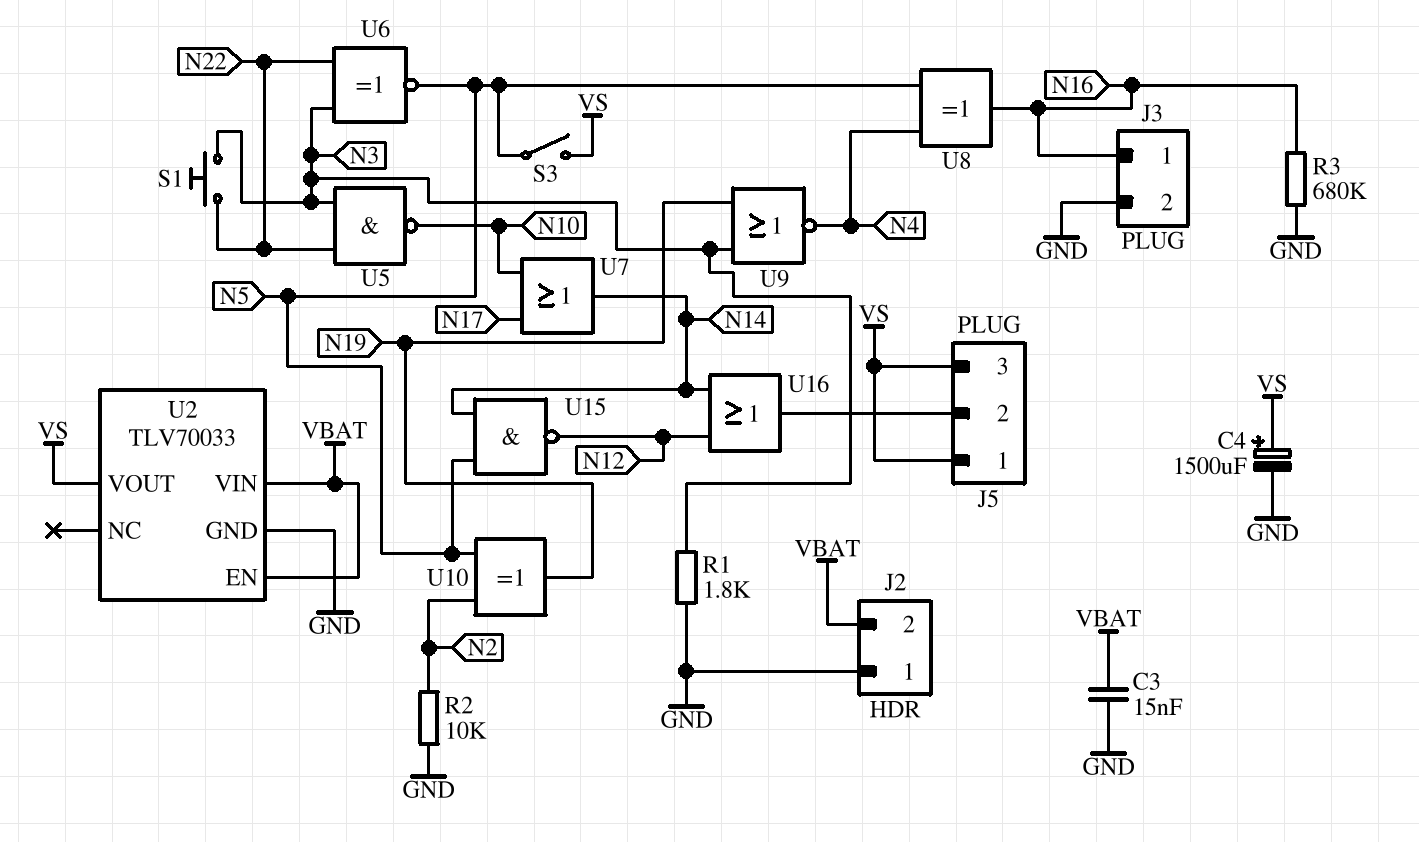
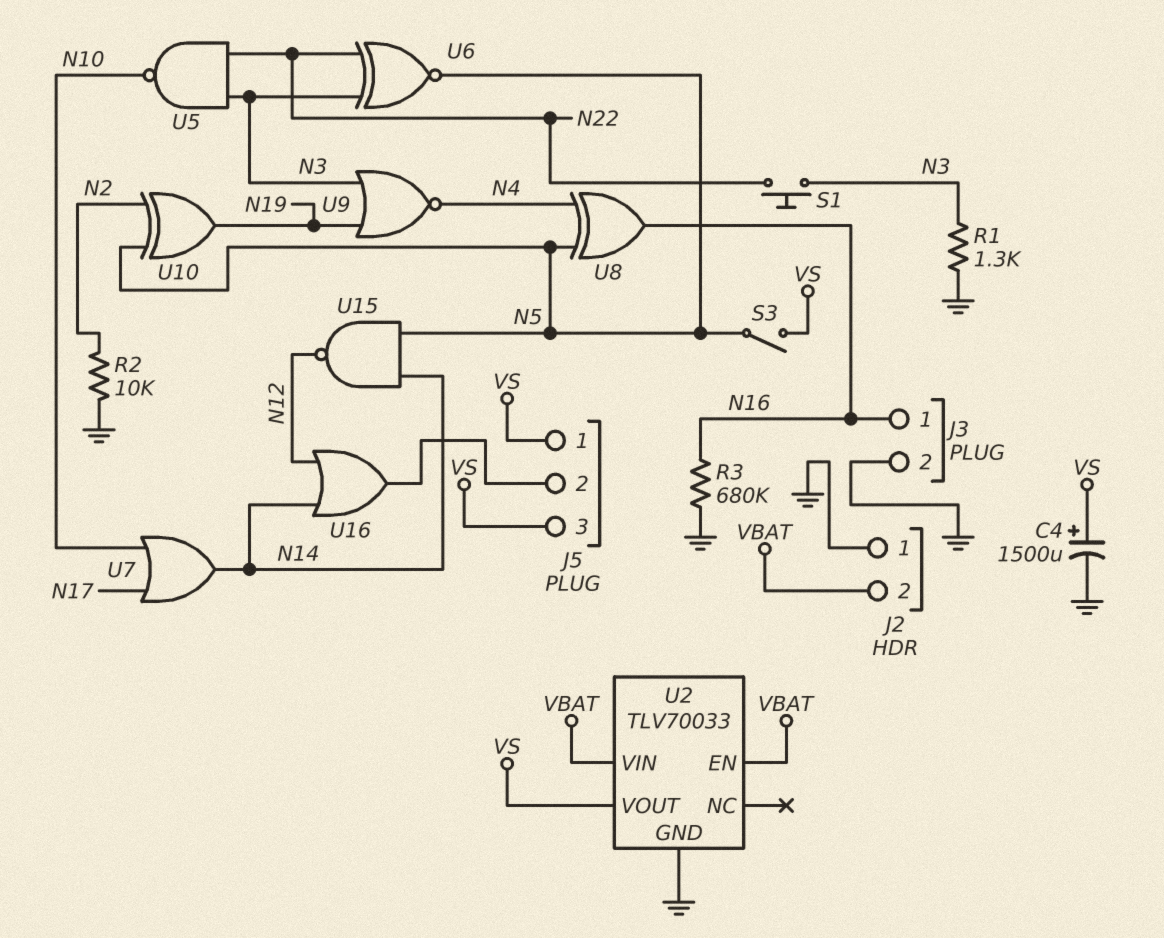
C3: 15nF (GND, VBAT) -> none
R1: 1.8k (GND, N3) -> 1.3k (GND, N3)

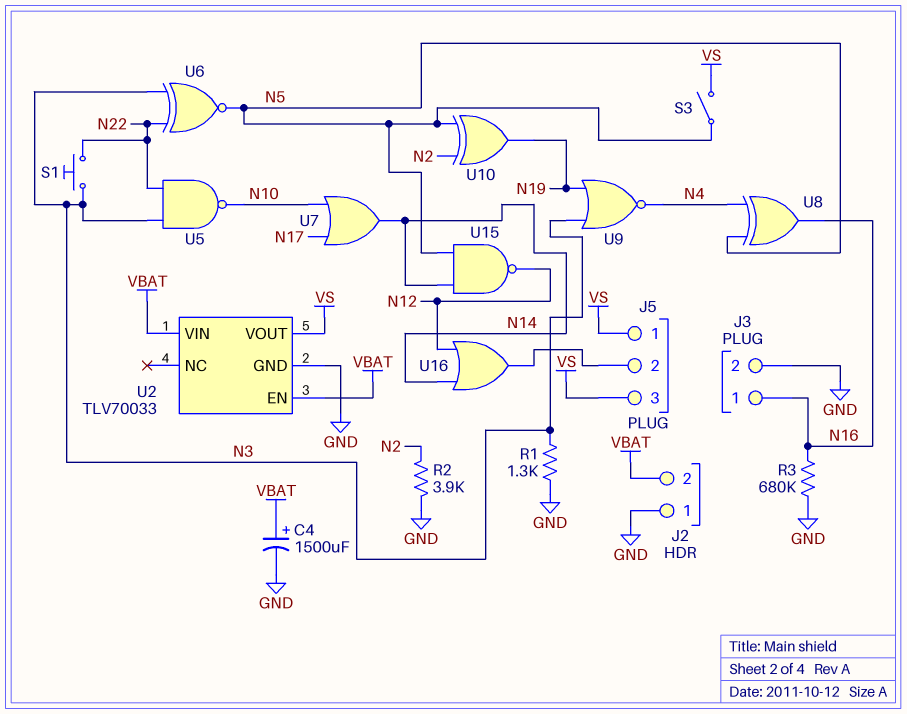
C4: 1500uF (plus VS, minus GND) -> 1500uF (plus VBAT, minus GND)
R2: 10k (GND, N2) -> 3.9k (GND, N2)

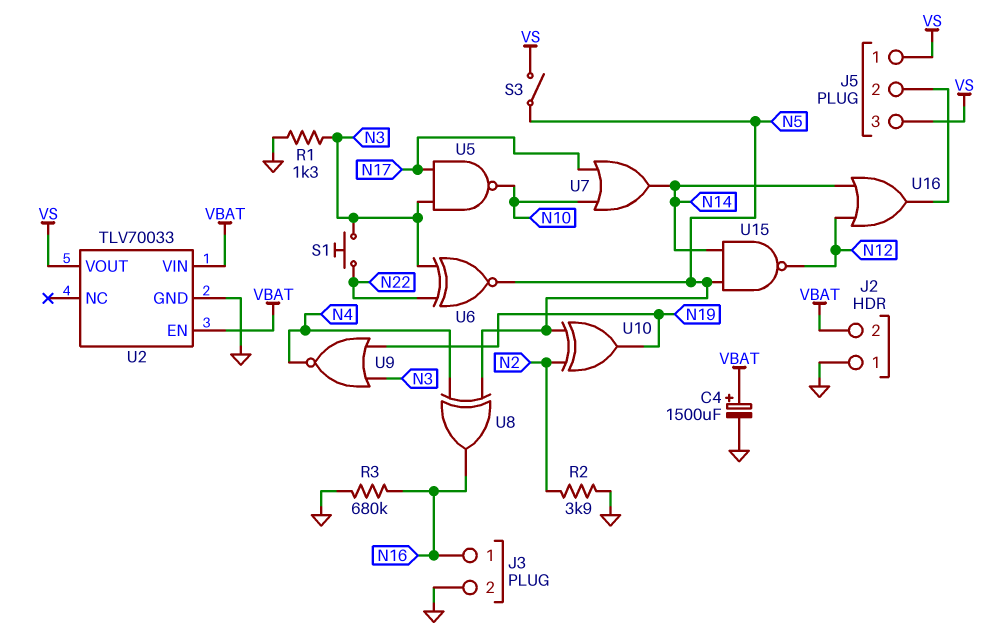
U5: NAND (in N3, in N22, out N10) -> NAND (in N3, in N17, out N10)

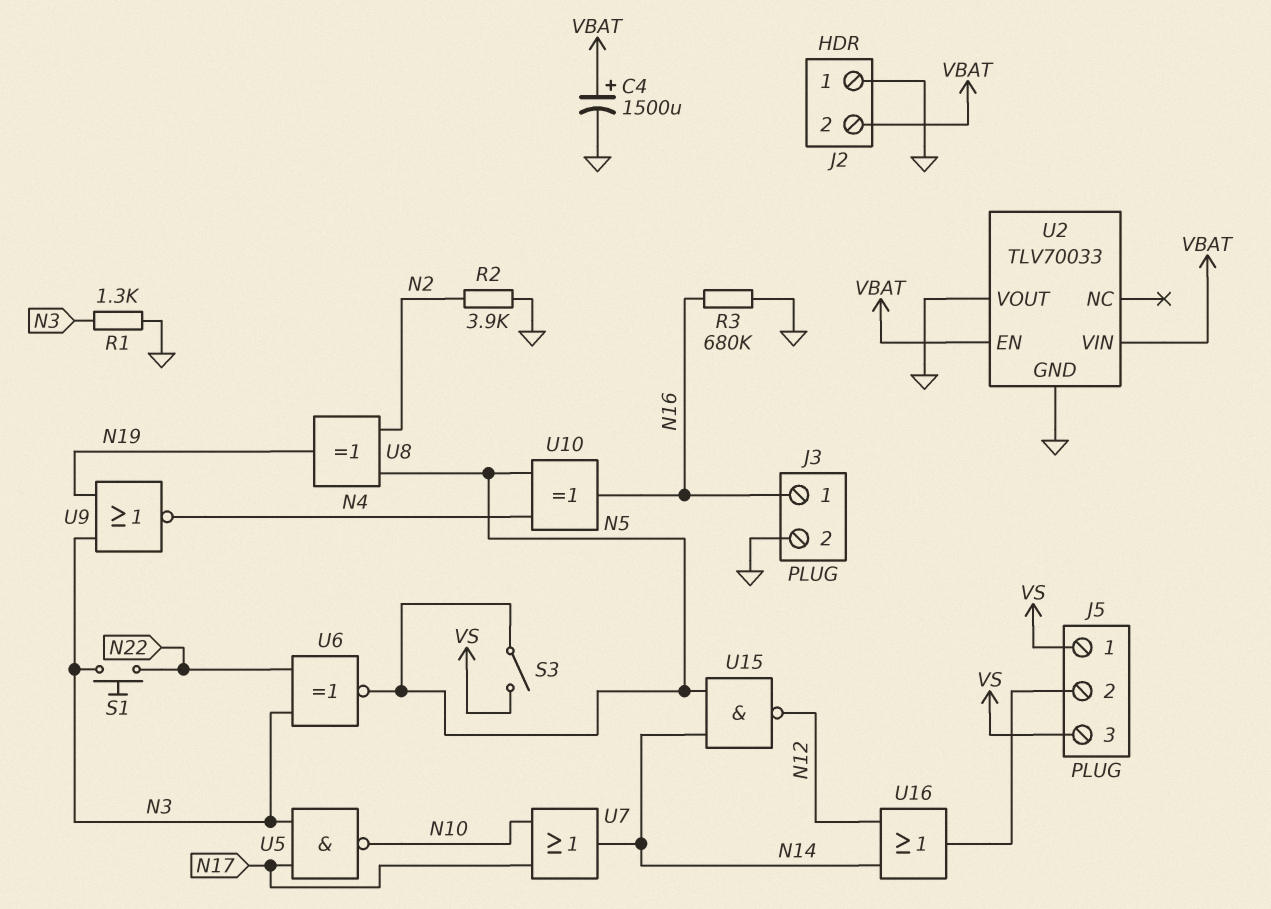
U2 pin VOUT: VS -> GND
U8: XOR (in N4, in N5, out N16) -> XOR (in N2, in N5, out N19)
U10: XOR (in N2, in N5, out N19) -> XOR (in N4, in N5, out N16)

